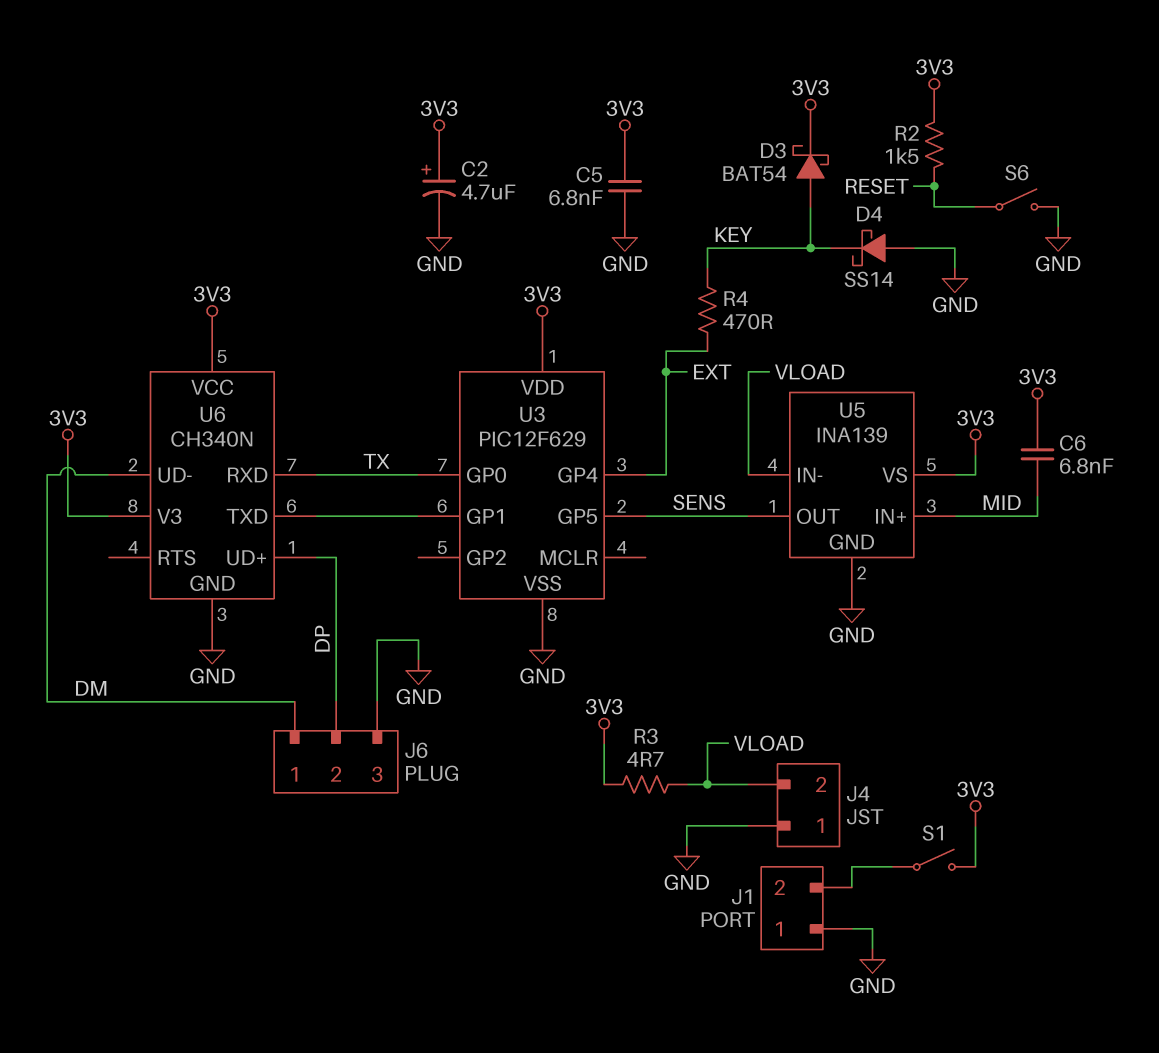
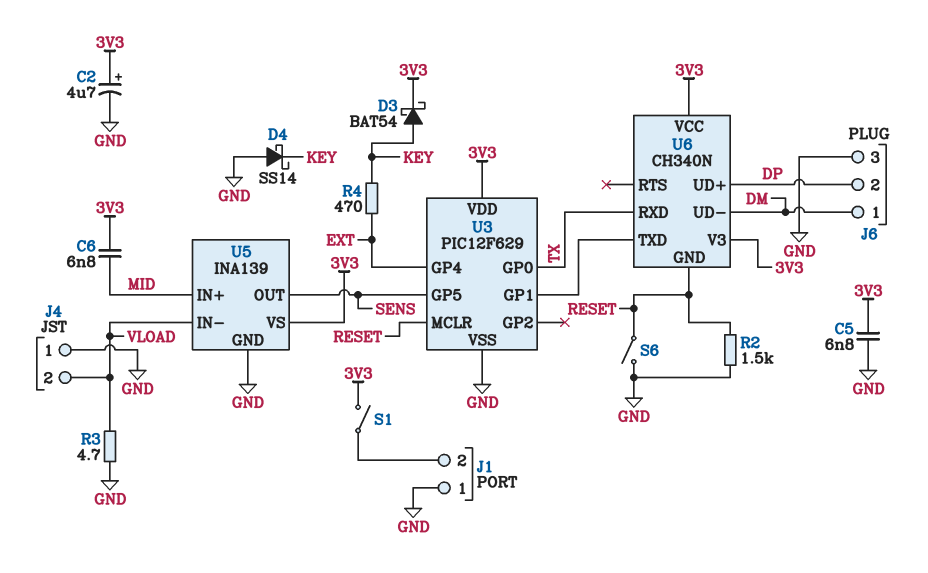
R2: 1.5k (3V3, RESET) -> 1.5k (GND, RESET)
R3: 4.7 (3V3, VLOAD) -> 4.7 (GND, VLOAD)
U3 pin MCLR: none -> RESET
U6 pin GND: GND -> RESET

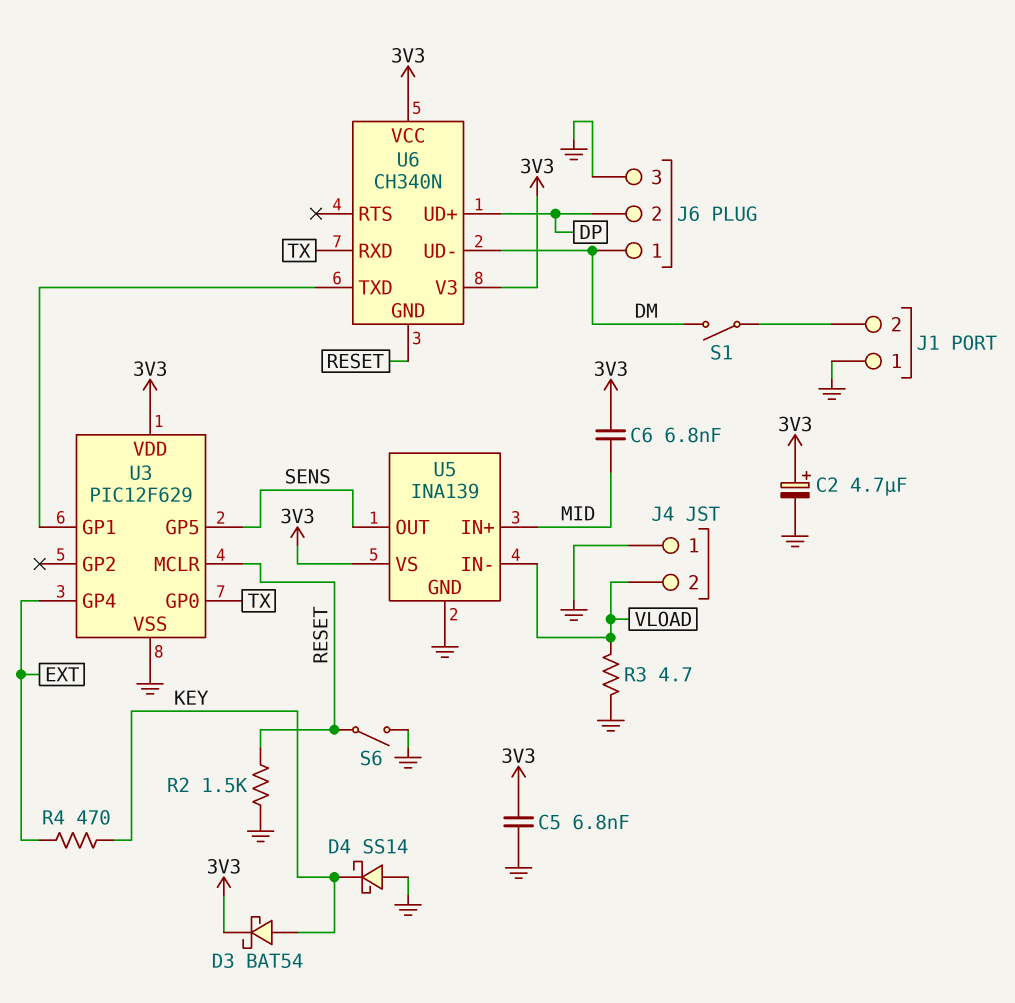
S1: switch (3V3, J1/2) -> switch (DM, J1/2)

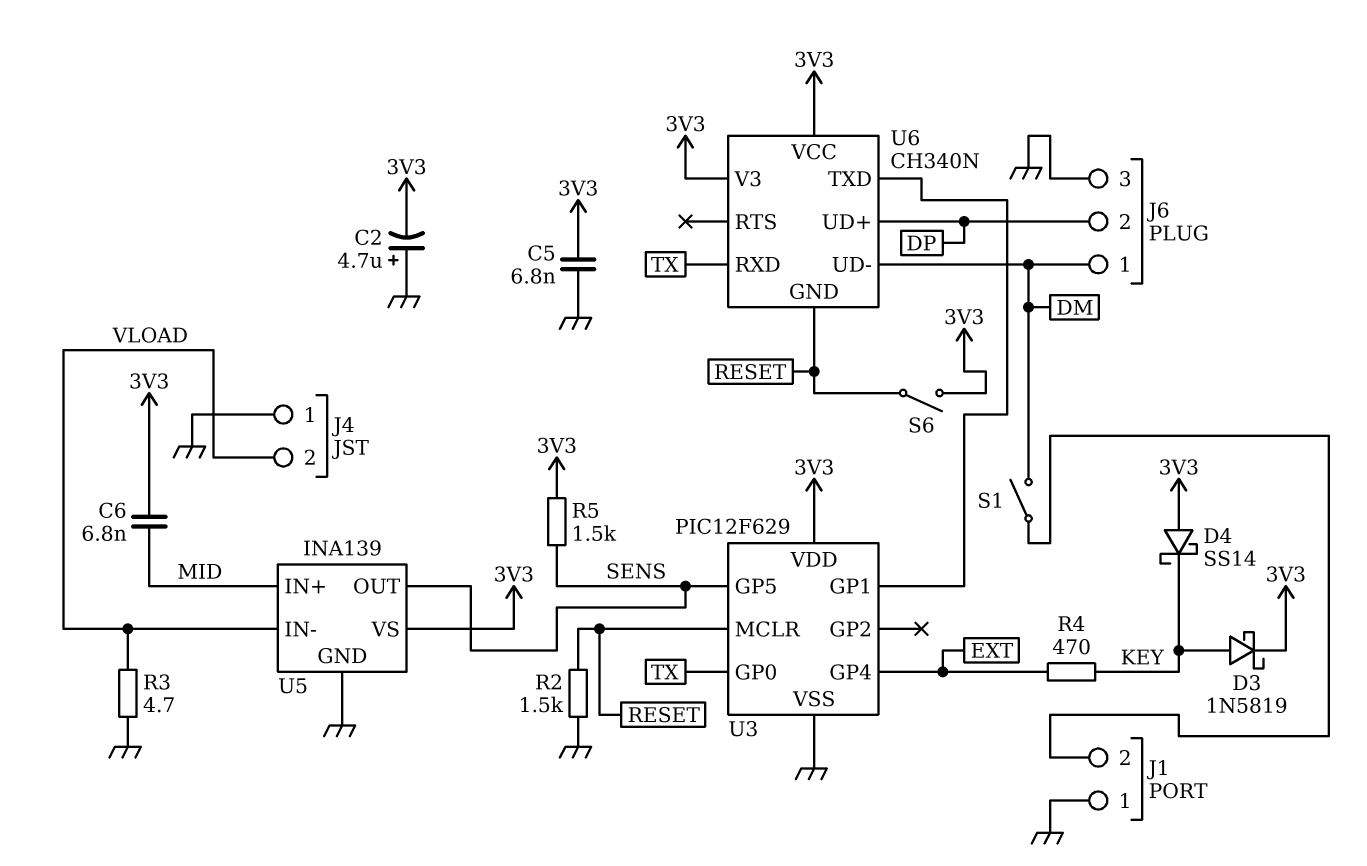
C2: 4.7uF (plus 3V3, minus GND) -> 4.7uF (plus GND, minus 3V3)
D3: schottky BAT54 (A KEY, K 3V3) -> schottky 1N5819 (A KEY, K 3V3)
D4: schottky SS14 (A GND, K KEY) -> schottky SS14 (A 3V3, K KEY)
R5: none -> 1.5k (3V3, SENS)
S6: switch (GND, RESET) -> switch (3V3, RESET)

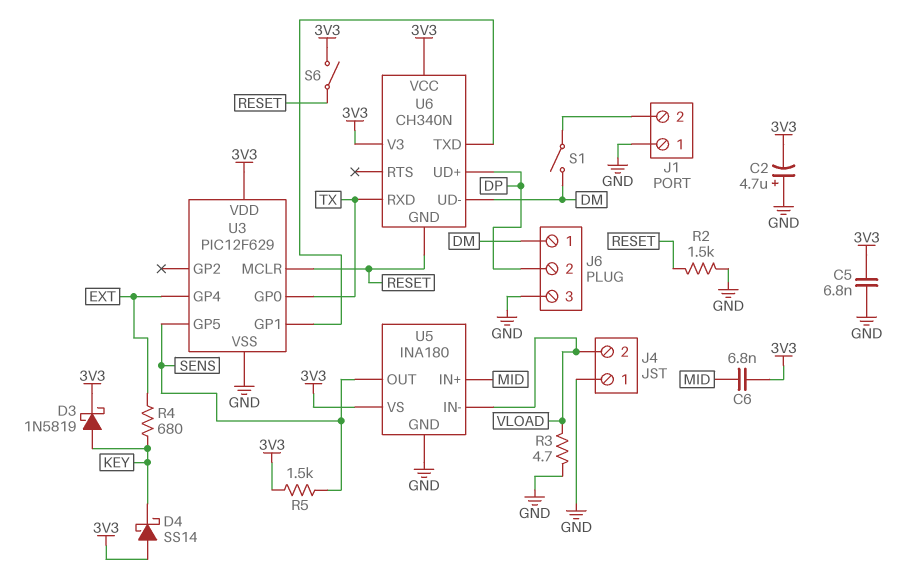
R4: 470 (EXT, KEY) -> 680 (EXT, KEY)
U5: INA139 -> INA180

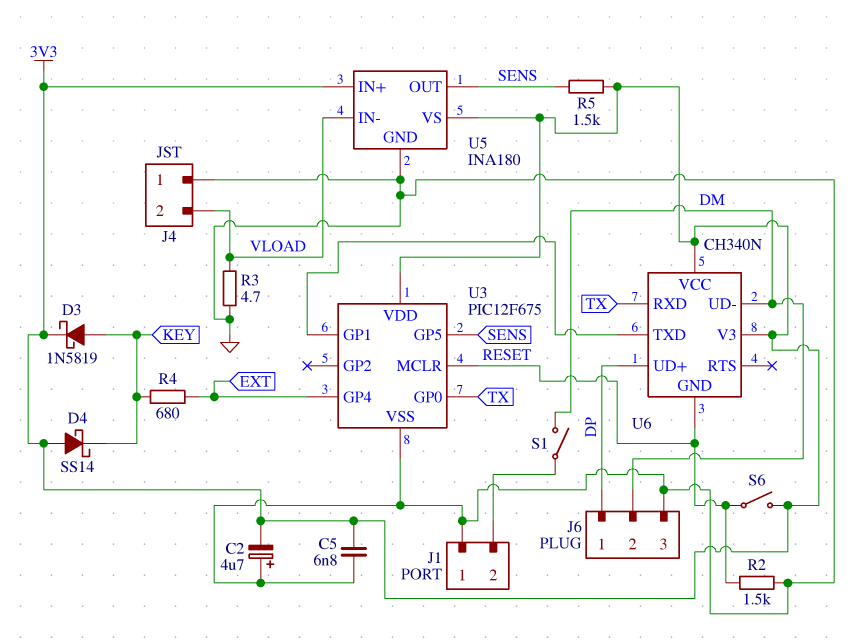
C6: 6.8nF (3V3, MID) -> none
J6 pin 1: DM -> DP
J6 pin 2: DP -> DM
U3: PIC12F629 -> PIC12F675
U5 pin IN+: MID -> 3V3

